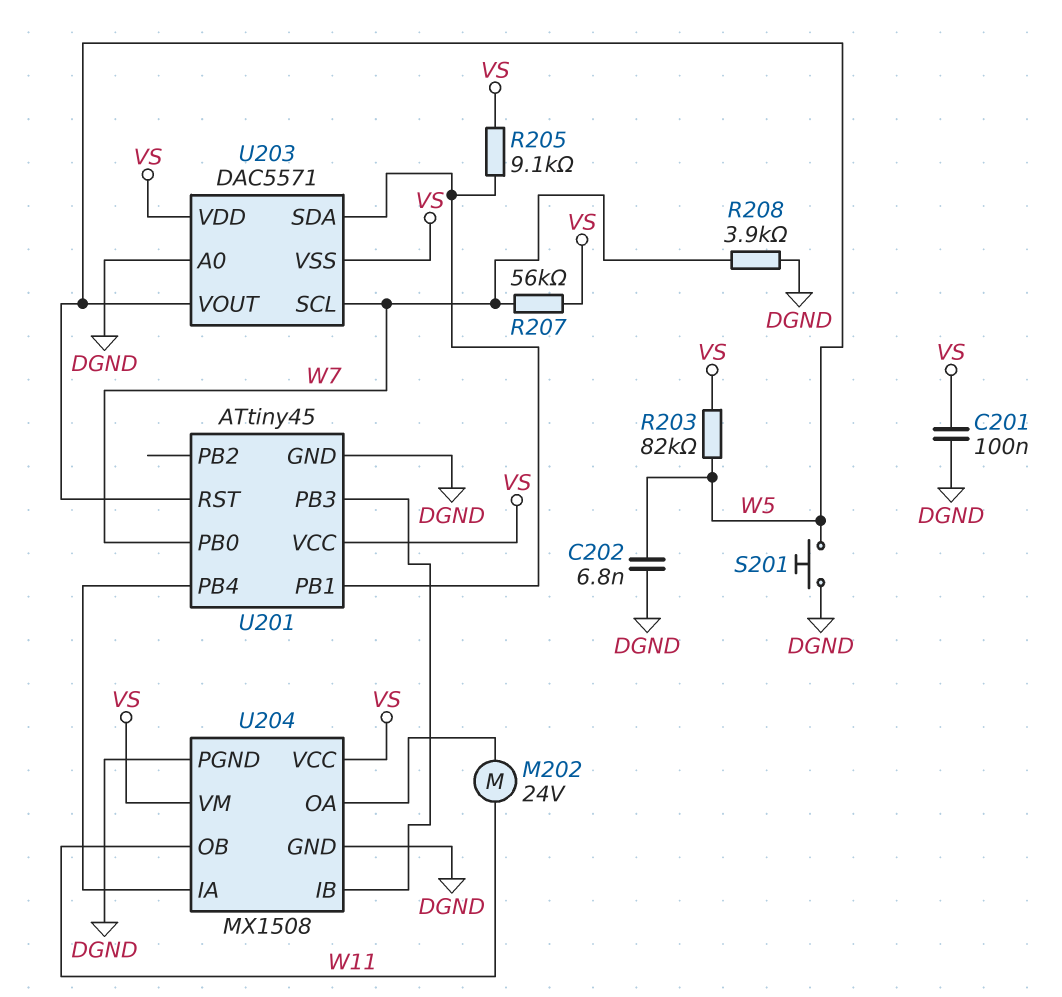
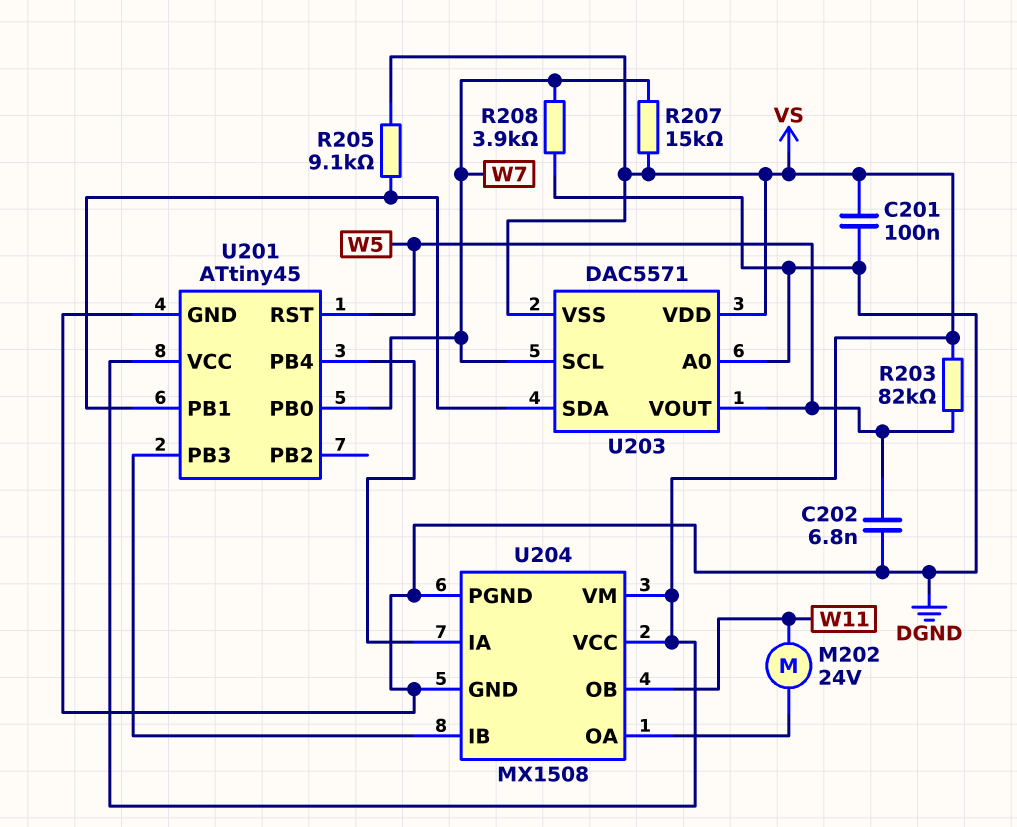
R207: 56k (VS, W7) -> 15k (VS, W7)
S201: button (DGND, W5) -> none

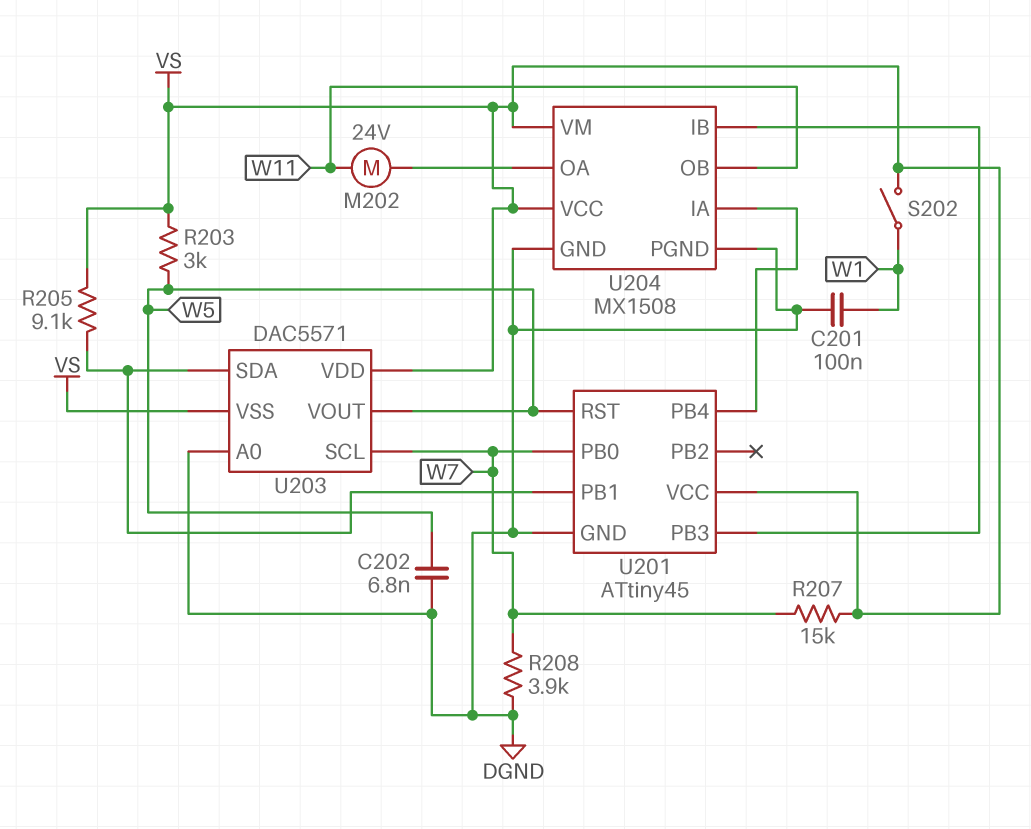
C201: 100nF (DGND, VS) -> 100nF (DGND, W1)
R203: 82k (VS, W5) -> 3k (VS, W5)
S202: none -> switch (VS, W1)

